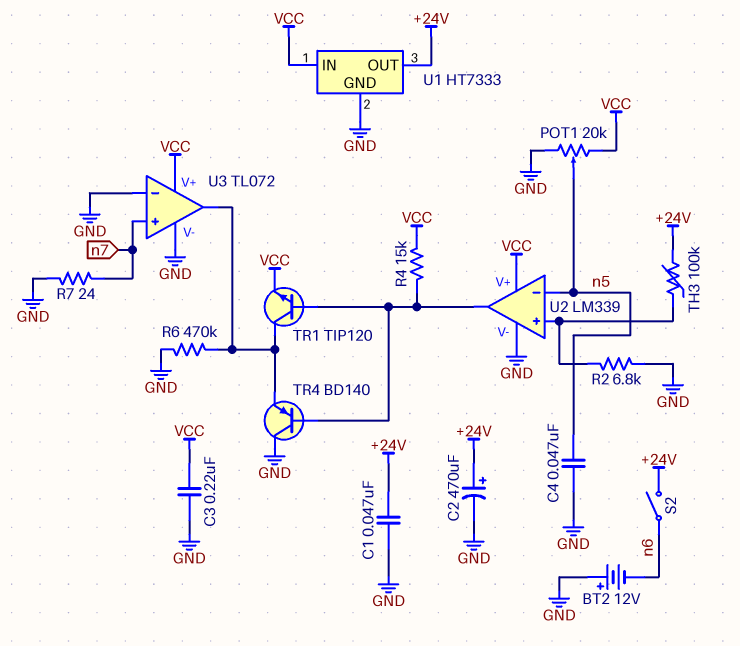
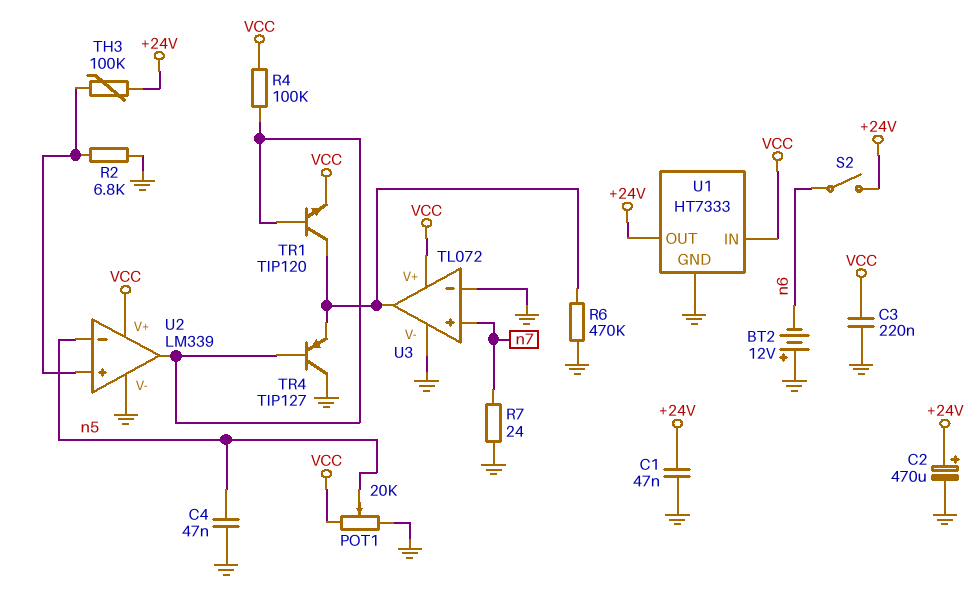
R4: 15k (U2/out, VCC) -> 100k (U2/out, VCC)
TR4: PNP BD140 (B U2/out, C GND, E U3/out) -> PNP TIP127 (B U2/out, C GND, E U3/out)

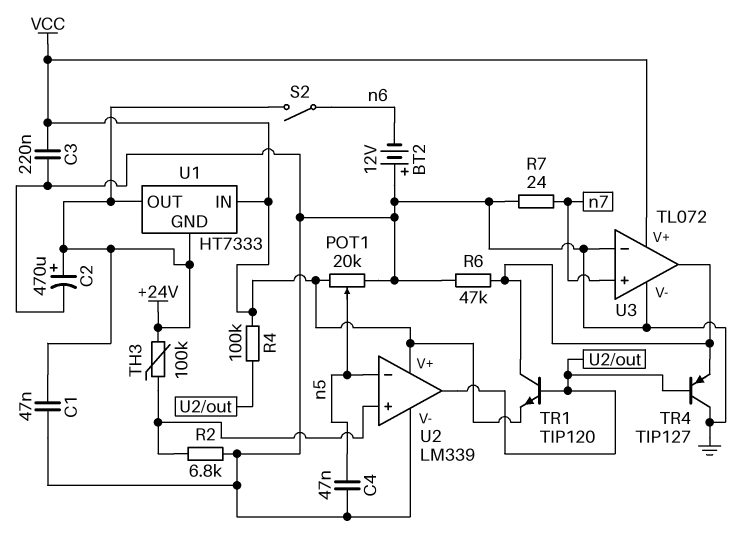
R6: 470k (GND, U3/out) -> 47k (GND, U3/out)
U1 pin GND: GND -> +24V

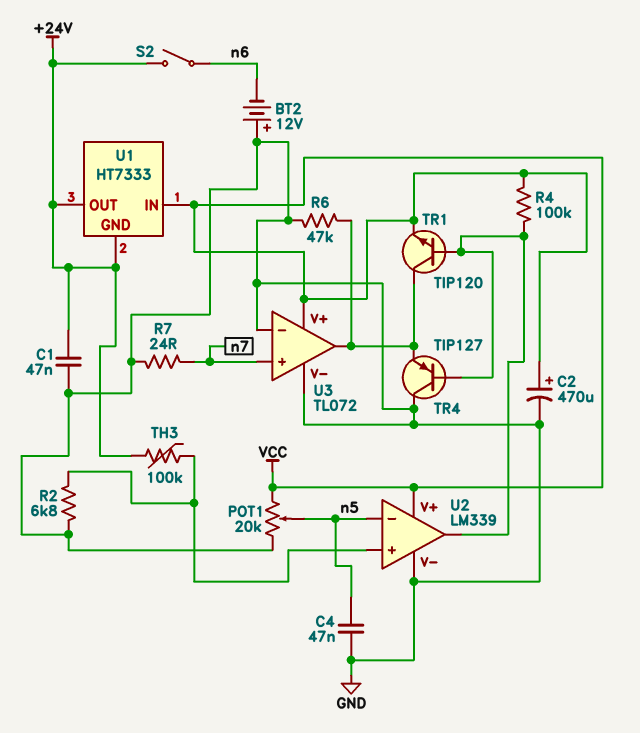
C2: 470uF (plus +24V, minus GND) -> 470uF (plus VCC, minus GND)
C3: 220nF (GND, VCC) -> none

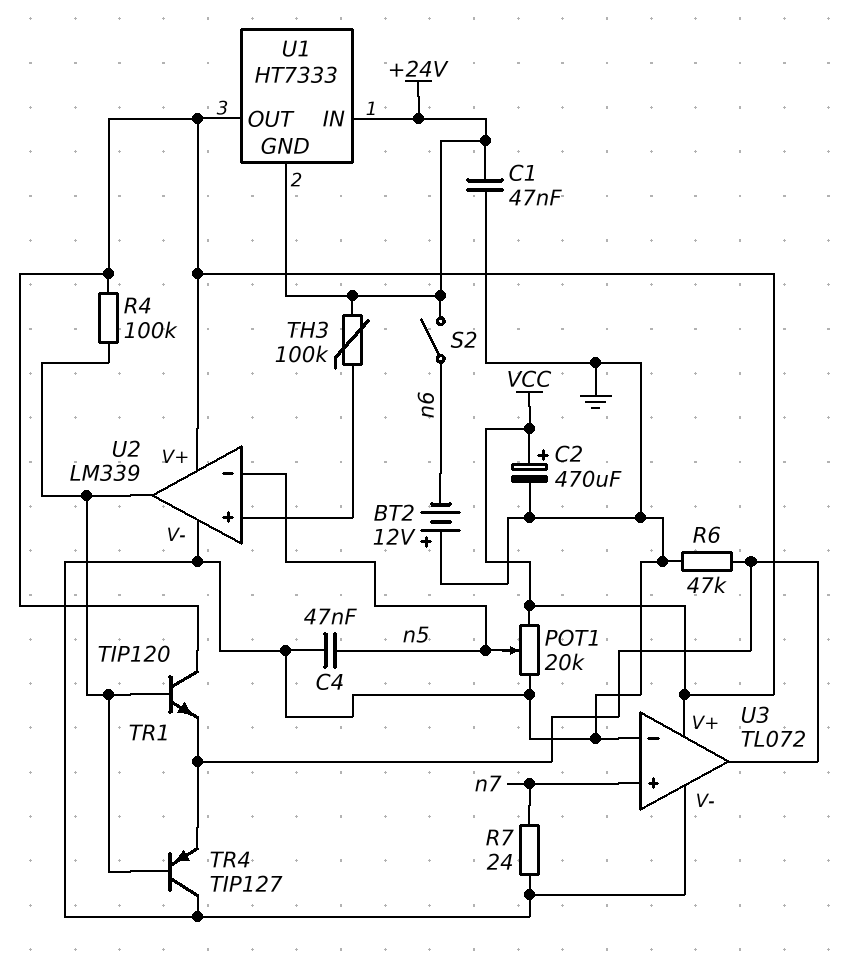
R2: 6.8k (GND, U2/in+) -> none
TR1: NPN TIP120 (B U2/out, C U3/out, E VCC) -> NPN TIP120 (B U2/out, C VCC, E U3/out)
U1 pin IN: VCC -> +24V
U1 pin OUT: +24V -> VCC

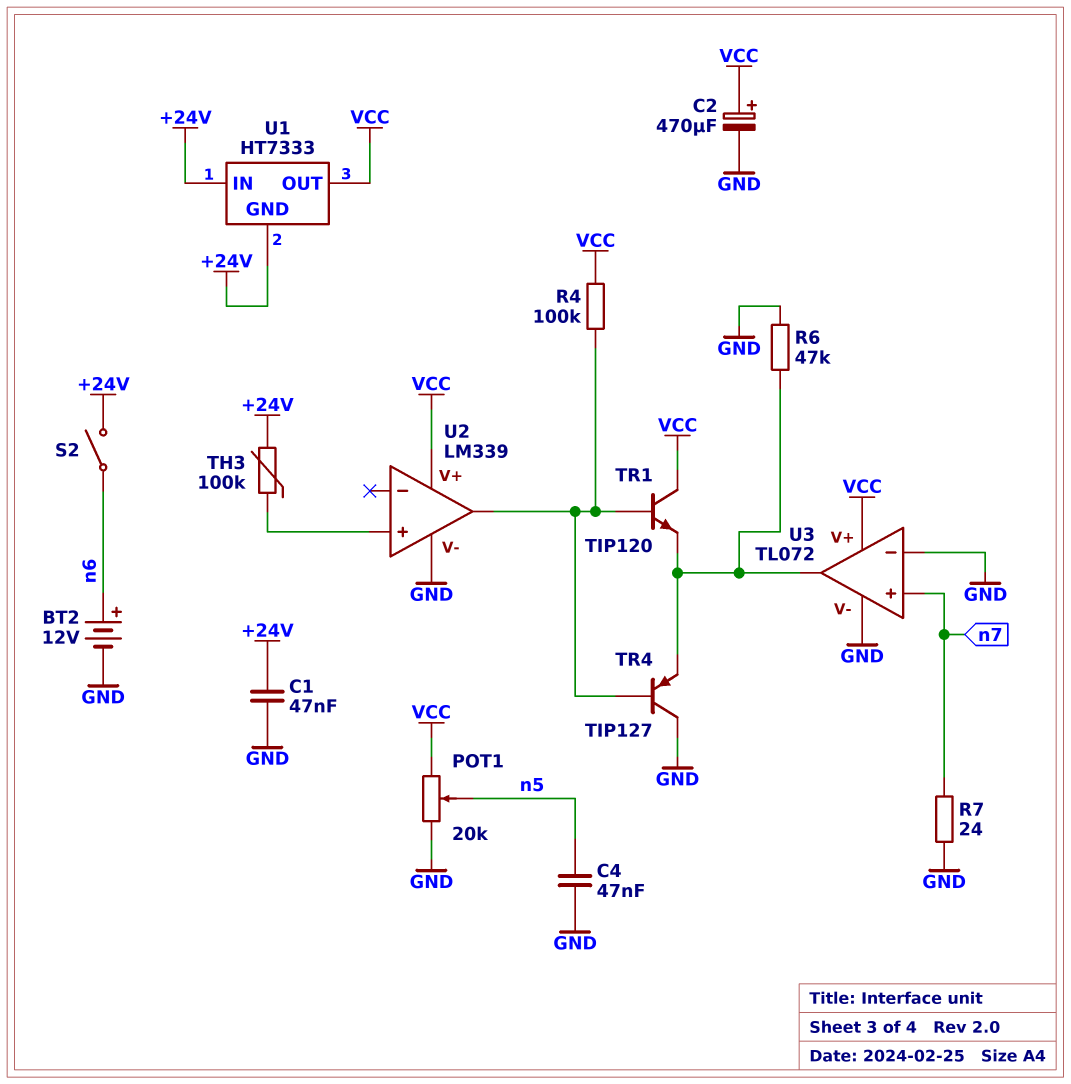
BT2: 12V (plus GND, minus n6) -> 12V (plus n6, minus GND)
U2 pin in-: n5 -> none

